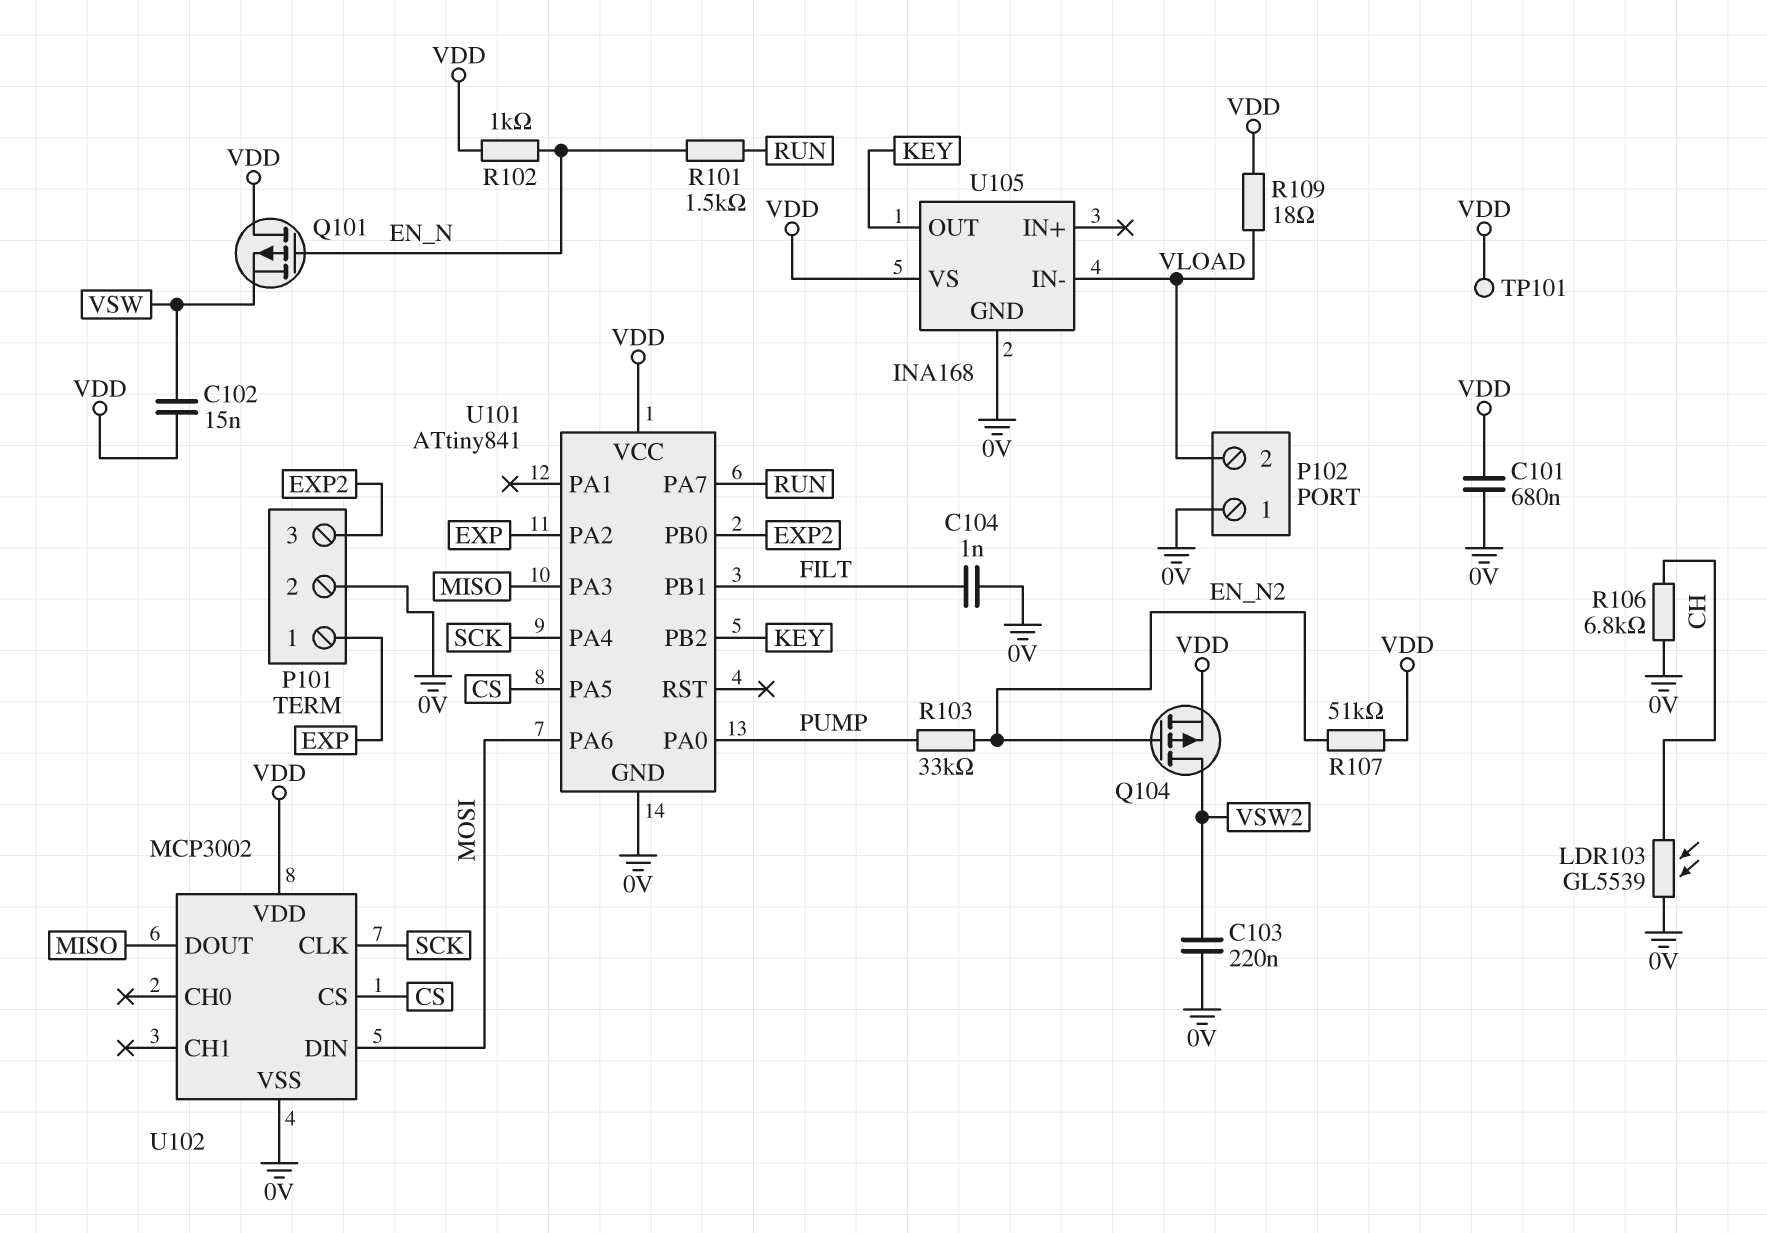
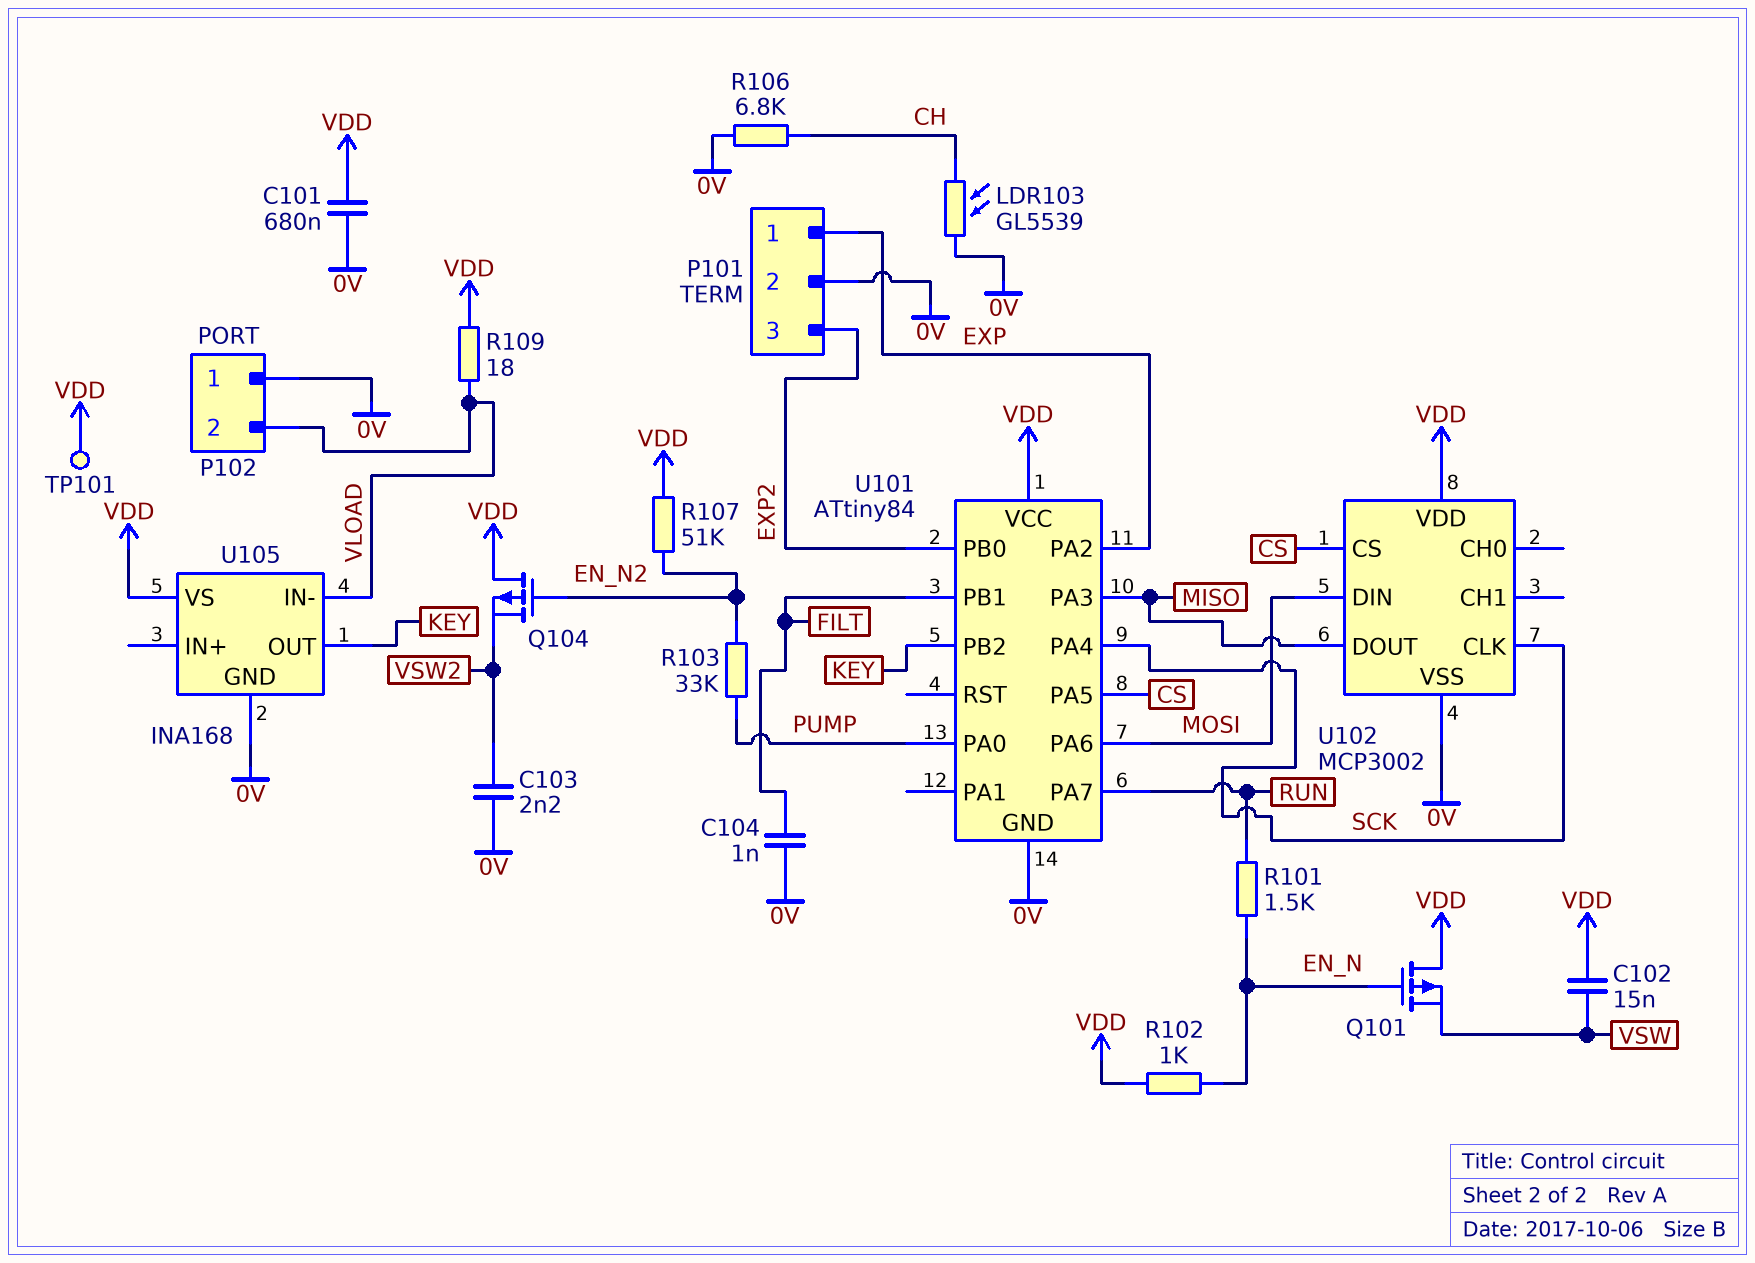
C103: 220nF (0V, VSW2) -> 2.2nF (0V, VSW2)
Q104: PMOS (G EN_N2, D VSW2, S VDD) -> PMOS (G EN_N2, D VDD, S VSW2)
U101: ATtiny841 -> ATtiny84

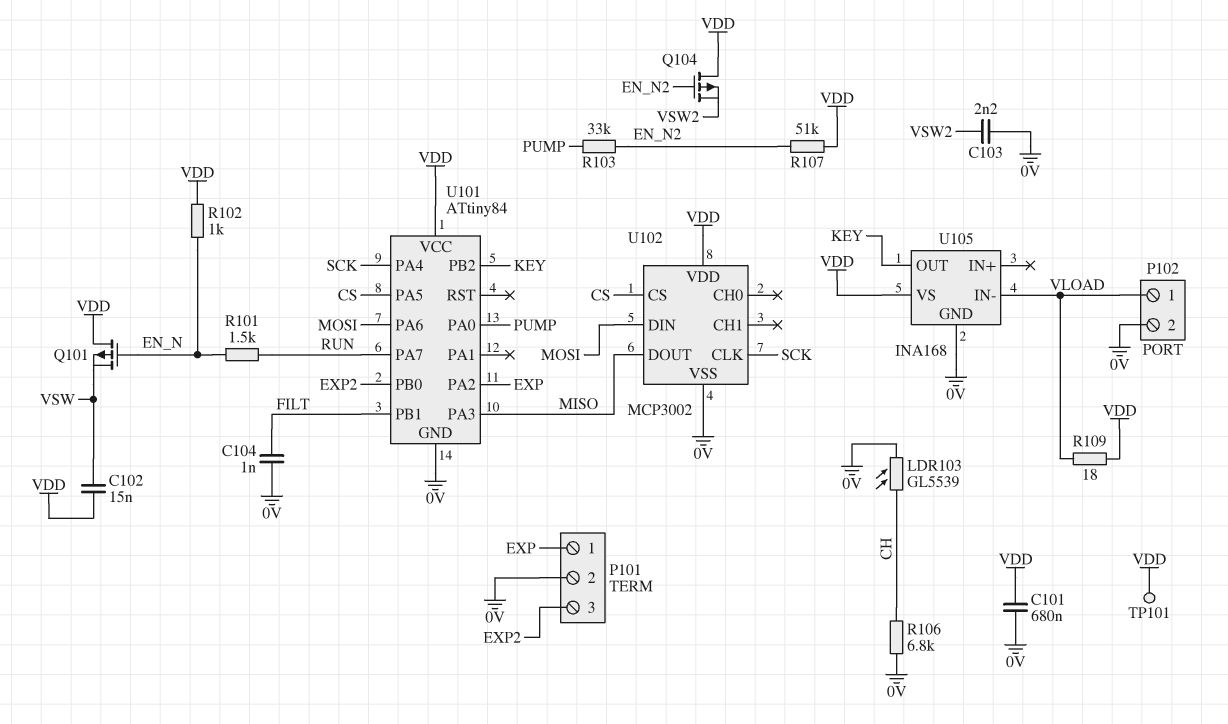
P102 pin 1: 0V -> VLOAD
P102 pin 2: VLOAD -> 0V

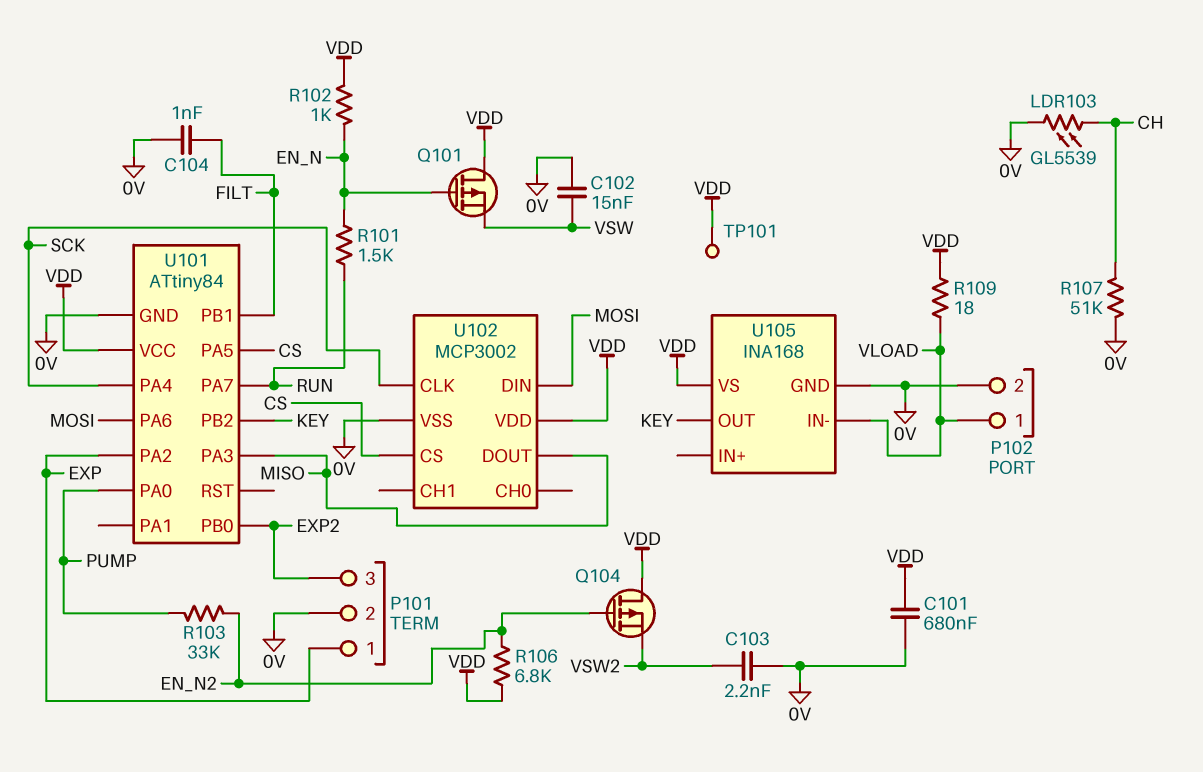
C102: 15nF (VDD, VSW) -> 15nF (0V, VSW)
R106: 6.8k (0V, CH) -> 6.8k (EN_N2, VDD)
R107: 51k (EN_N2, VDD) -> 51k (0V, CH)

